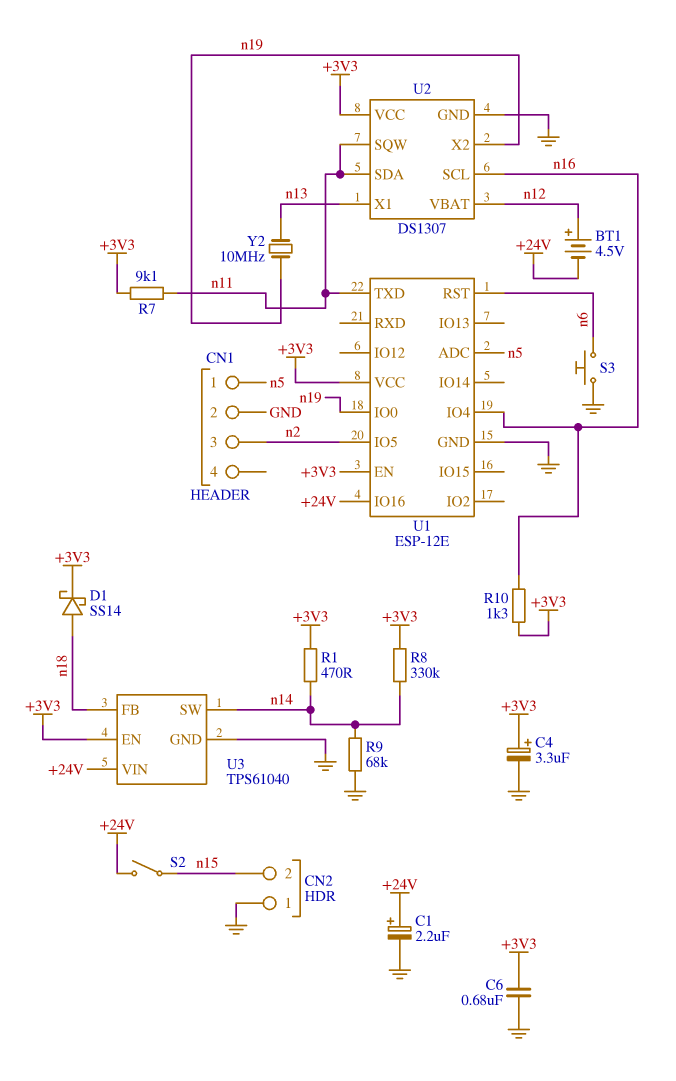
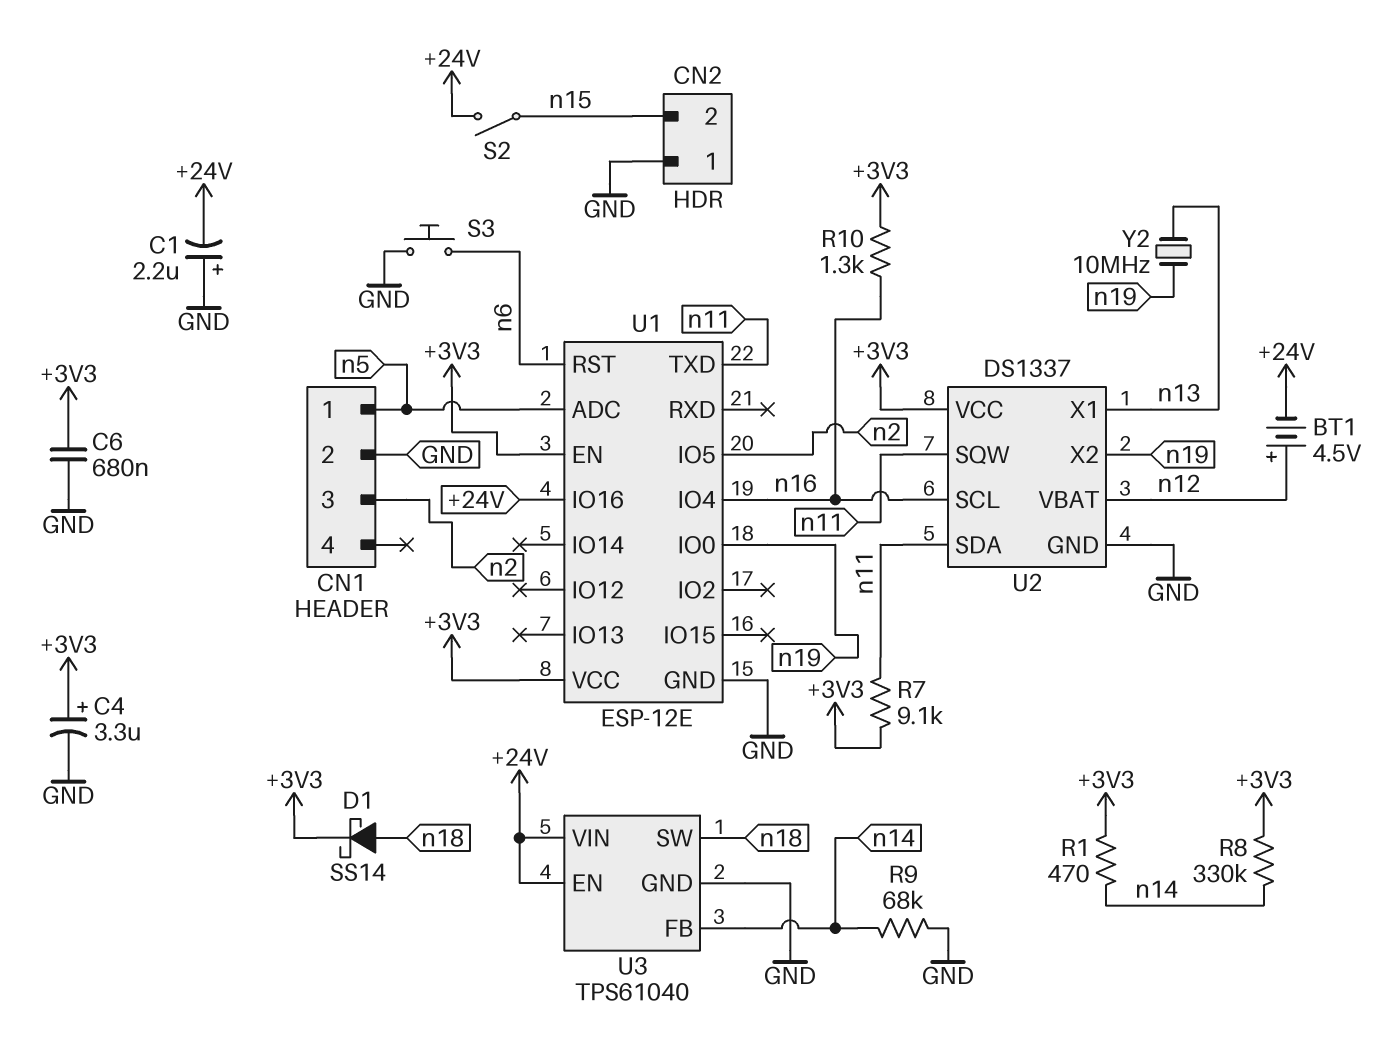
C1: 2.2uF (plus +24V, minus GND) -> 2.2uF (plus GND, minus +24V)
U2: DS1307 -> DS1337
U3 pin EN: +3V3 -> +24V
U3 pin FB: n18 -> n14
U3 pin SW: n14 -> n18

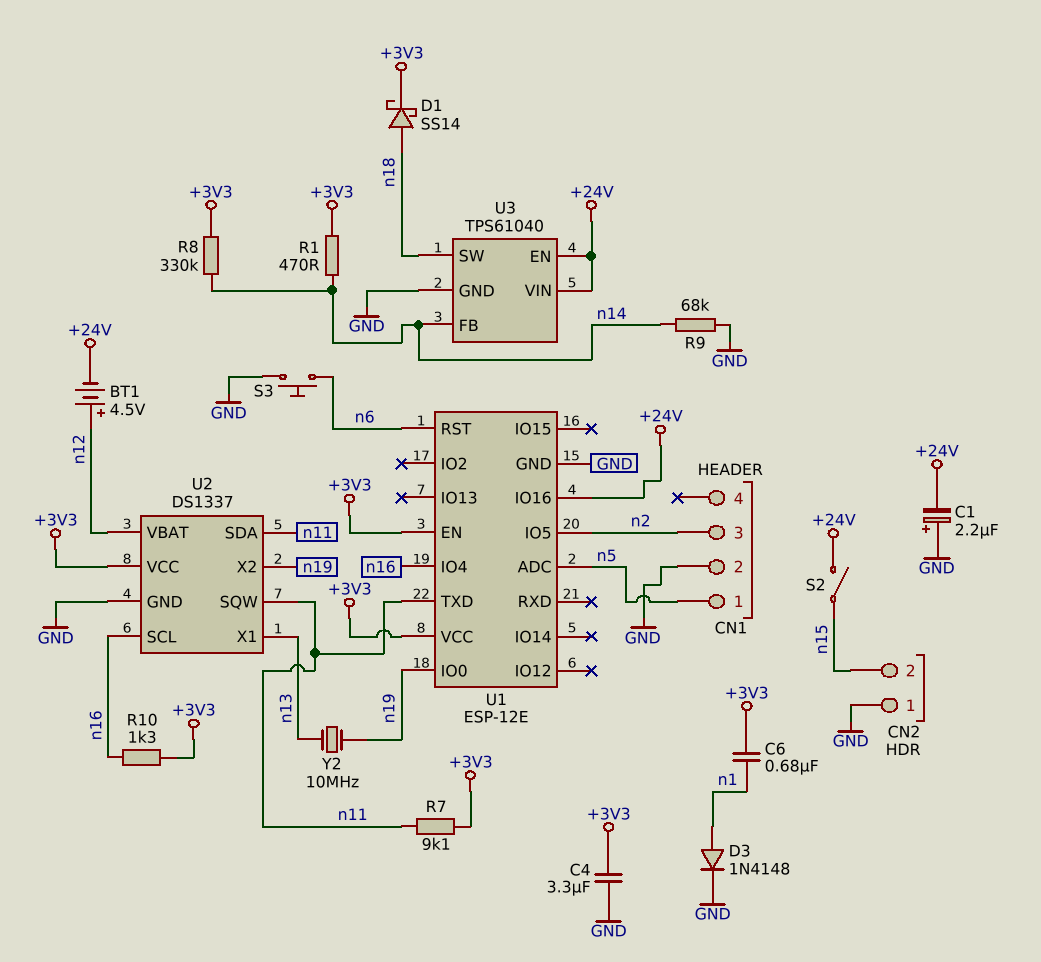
C4: 3.3uF (plus +3V3, minus GND) -> 3.3uF (+3V3, GND)
C6: 680nF (+3V3, GND) -> 680nF (+3V3, n1)
D3: none -> diode 1N4148 (A n1, K GND)

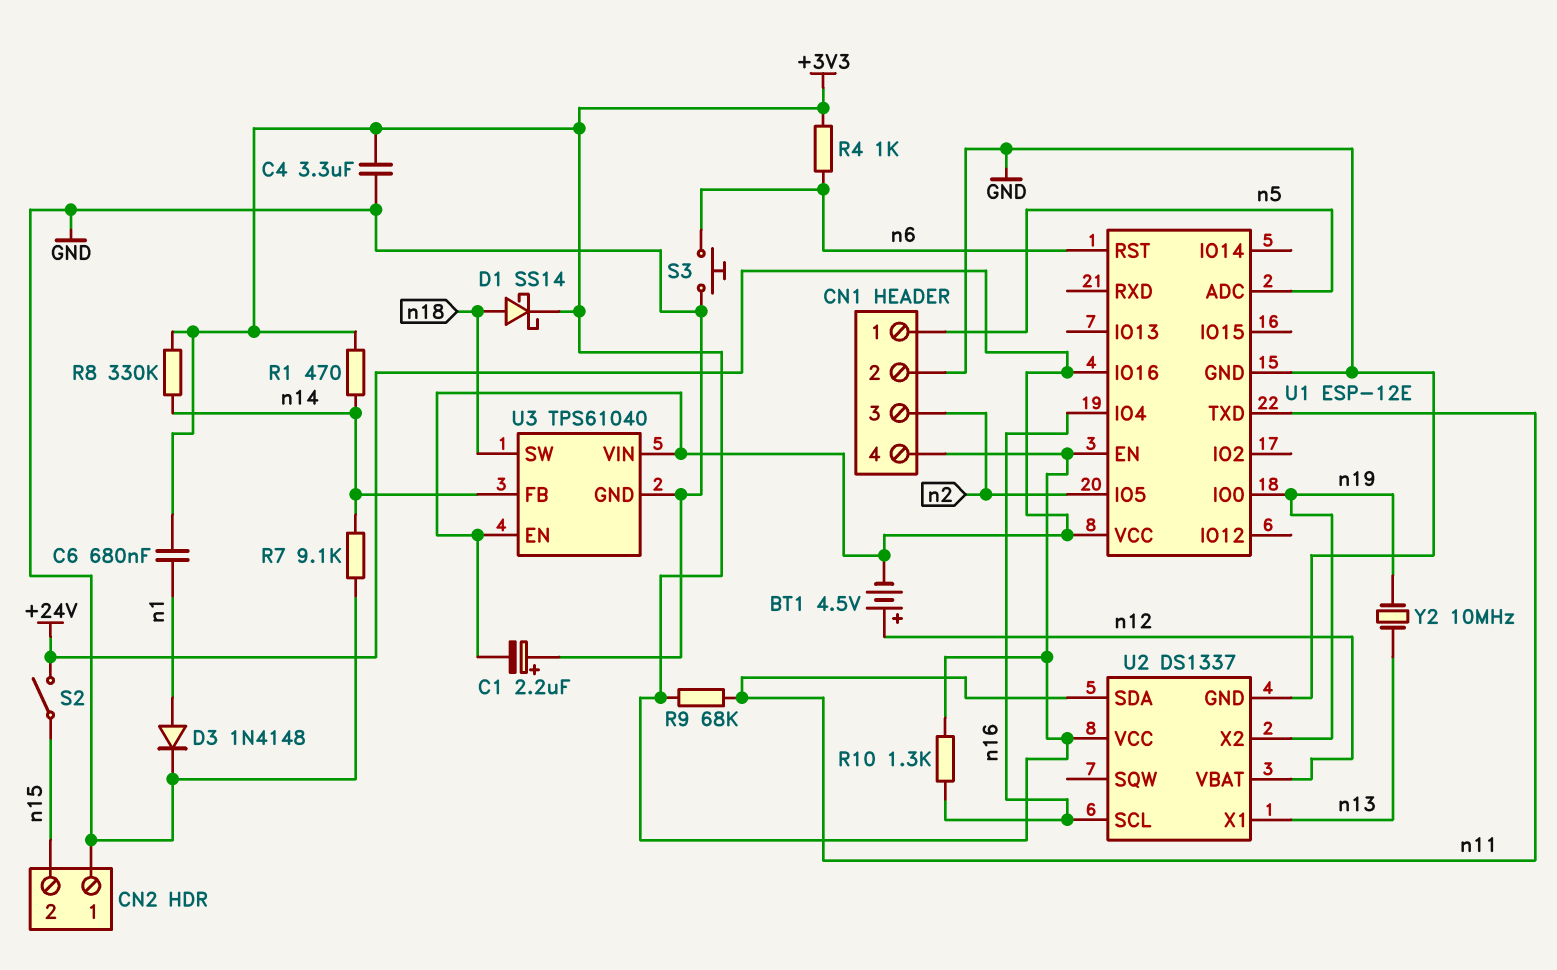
CN1 pin 4: none -> +3V3
R4: none -> 1k (+3V3, n6)
R7: 9.1k (+3V3, n11) -> 9.1k (GND, n14)
R9: 68k (GND, n14) -> 68k (+3V3, n11)
U1 pin VCC: +3V3 -> +24V
U2 pin SQW: n11 -> none

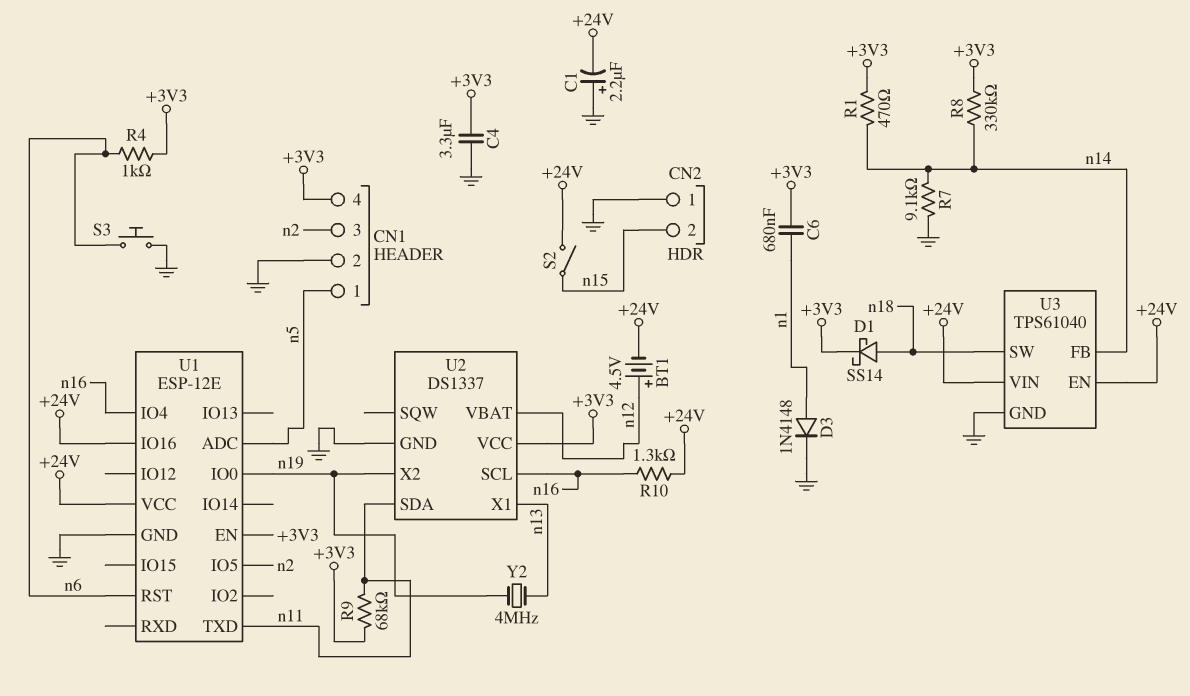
R10: 1.3k (+3V3, n16) -> 1.3k (+24V, n16)
Y2: 10MHz (n13, n19) -> 4MHz (n13, n19)

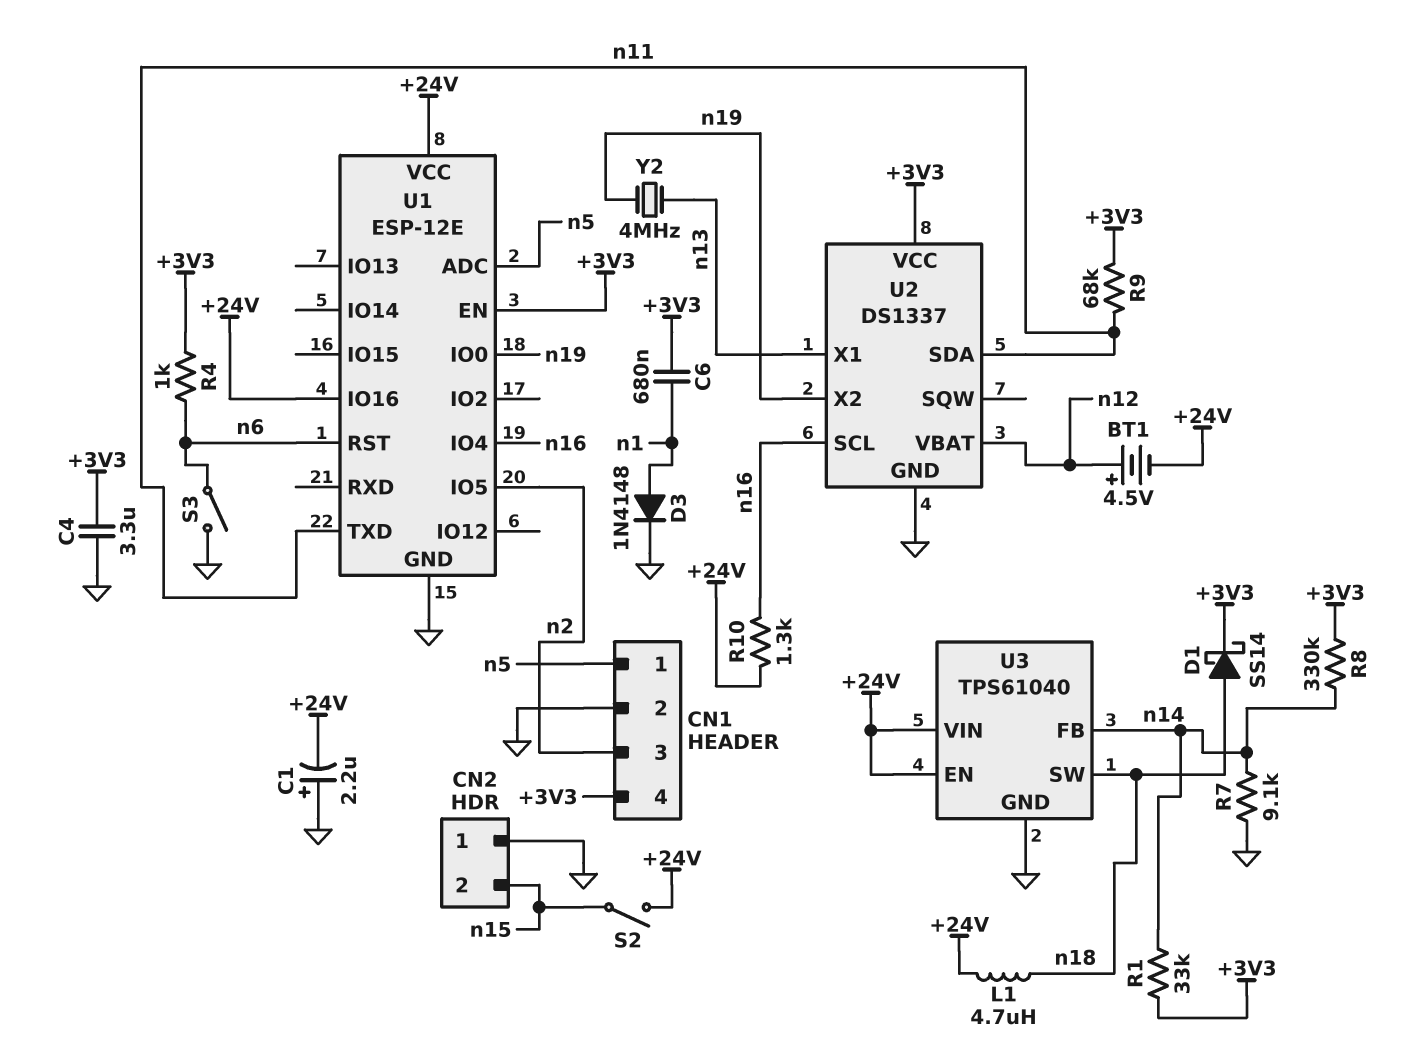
L1: none -> 4.7uH (+24V, n18)
R1: 470 (+3V3, n14) -> 33k (+3V3, n14)
S3: button (GND, n6) -> switch (GND, n6)

